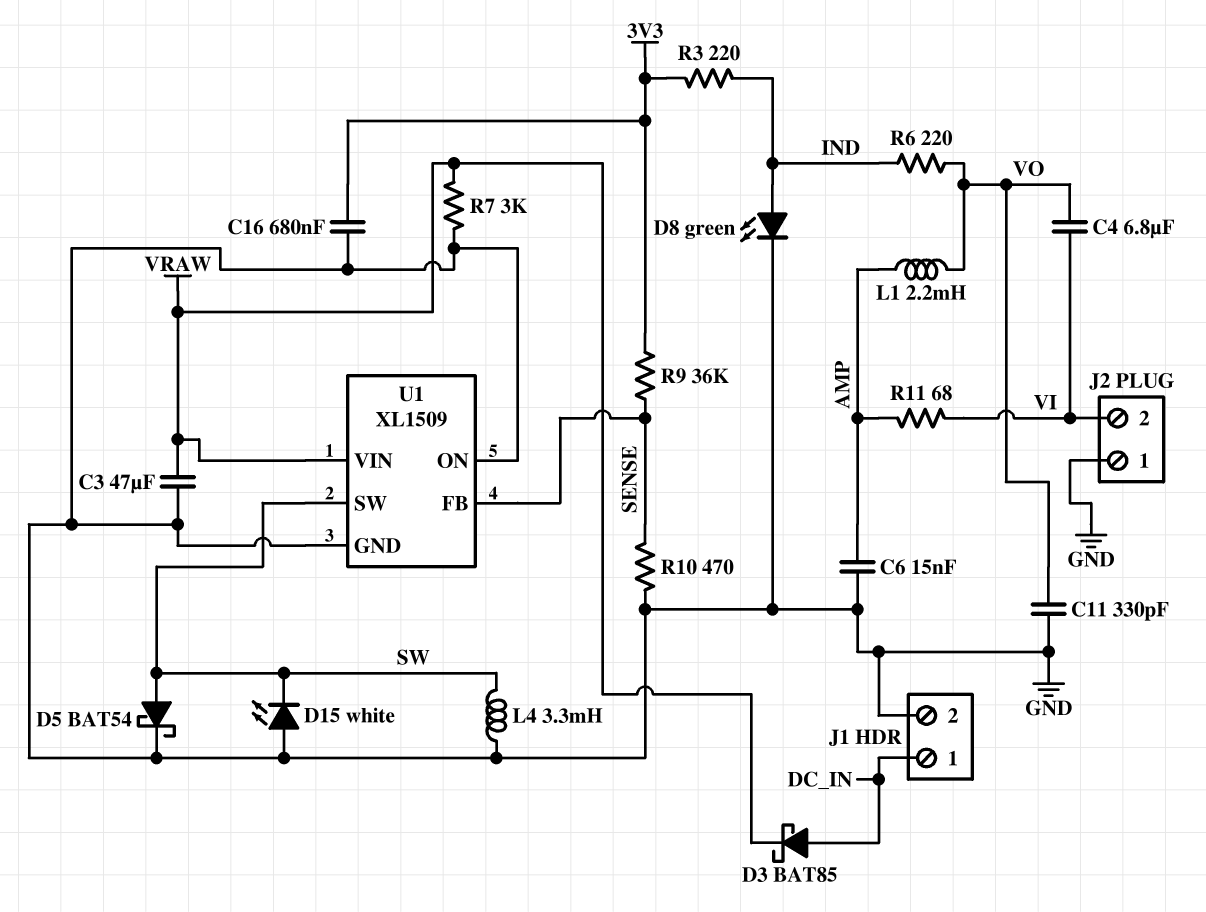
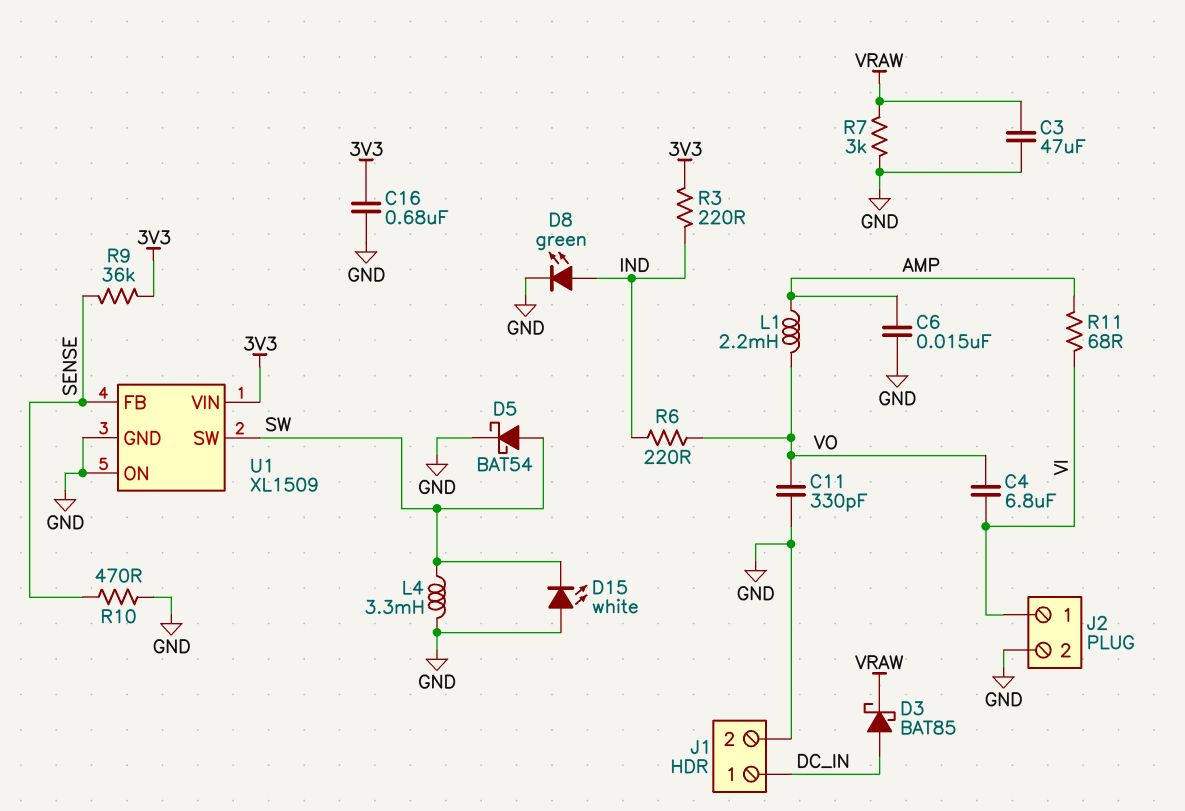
J2 pin 1: GND -> VI
J2 pin 2: VI -> GND
U1 pin VIN: VRAW -> 3V3

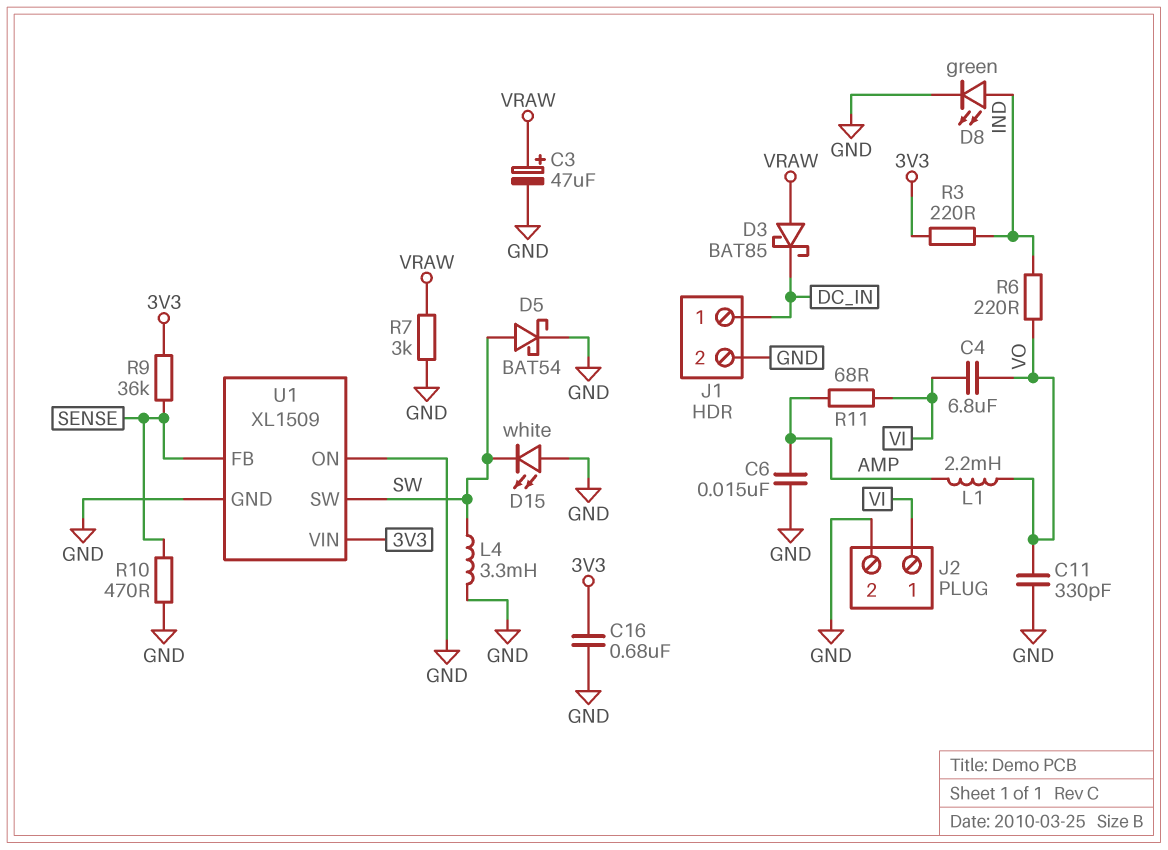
C3: 47uF (GND, VRAW) -> 47uF (plus VRAW, minus GND)
D3: schottky BAT85 (A DC_IN, K VRAW) -> schottky BAT85 (A VRAW, K DC_IN)

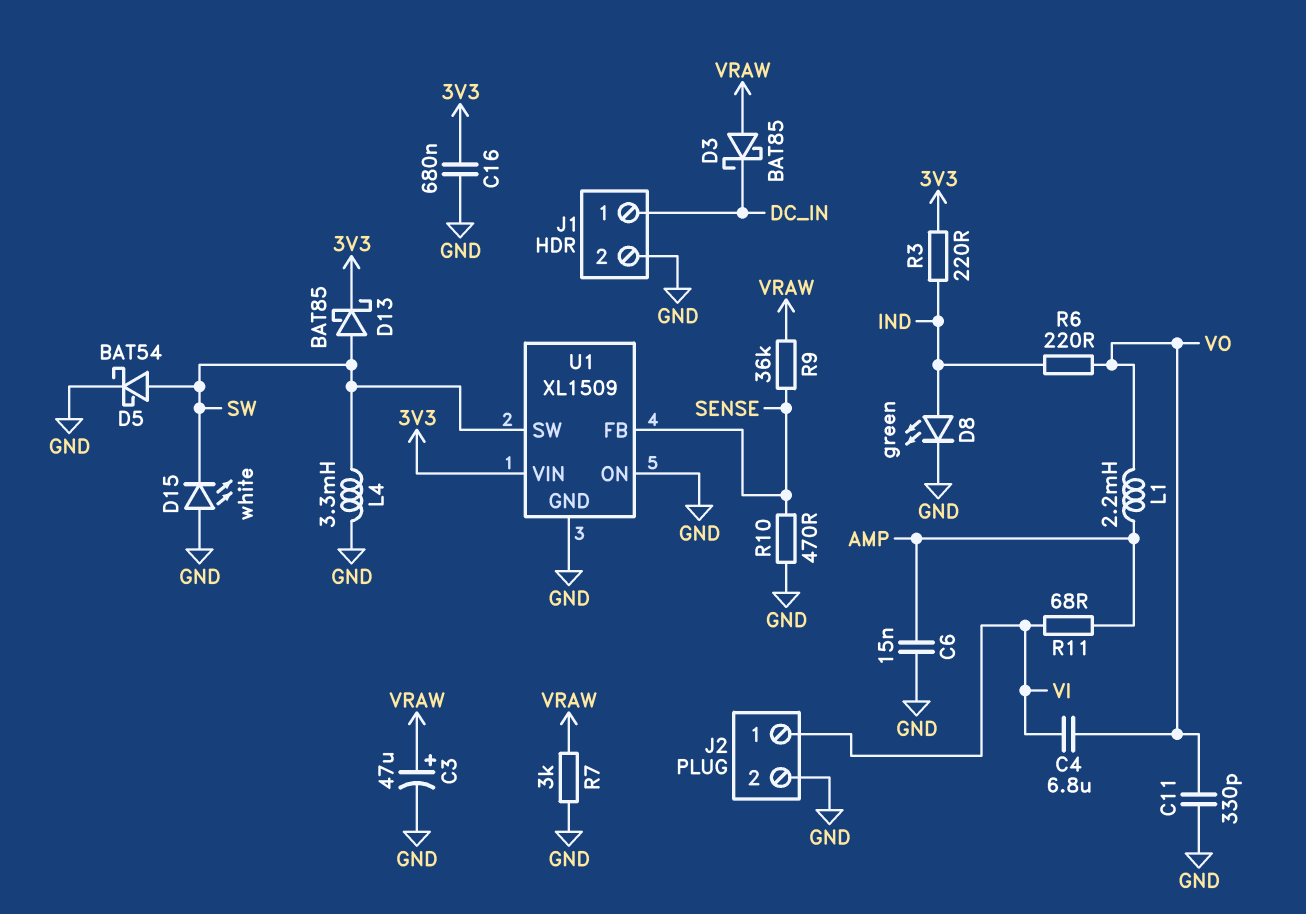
D13: none -> schottky BAT85 (A SW, K 3V3)
R9: 36k (3V3, SENSE) -> 36k (SENSE, VRAW)

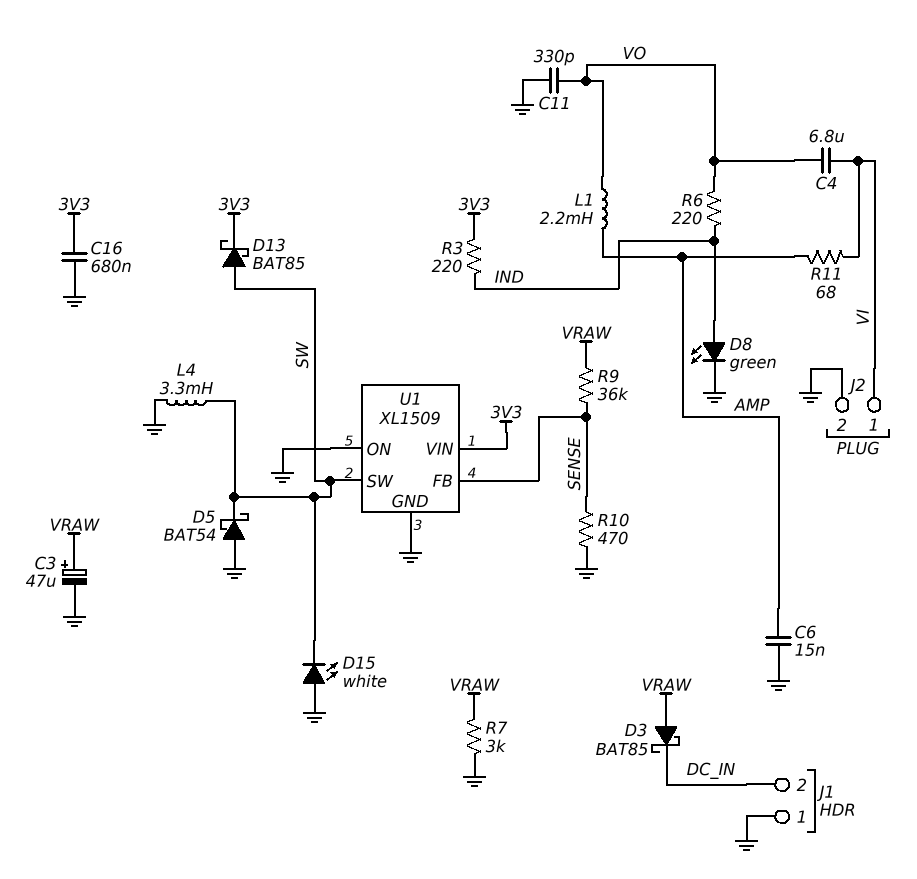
D5: schottky BAT54 (A SW, K GND) -> schottky BAT54 (A GND, K SW)
J1 pin 1: DC_IN -> GND
J1 pin 2: GND -> DC_IN

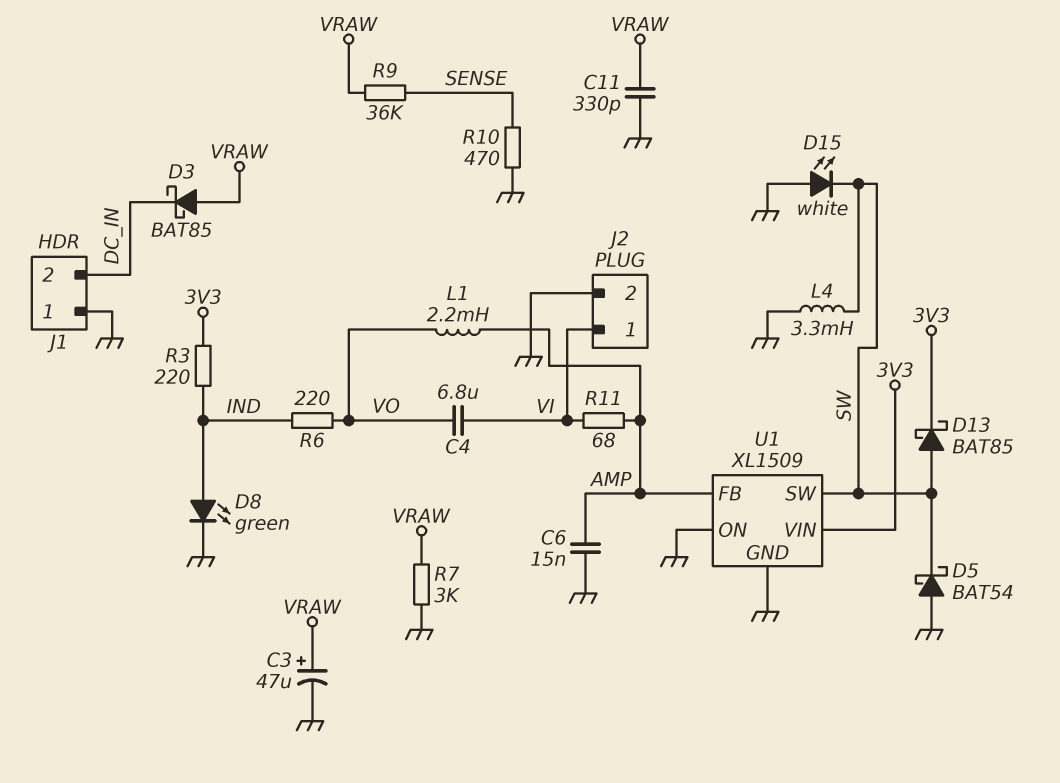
C11: 330pF (GND, VO) -> 330pF (GND, VRAW)
C16: 680nF (3V3, GND) -> none
U1 pin FB: SENSE -> AMP

